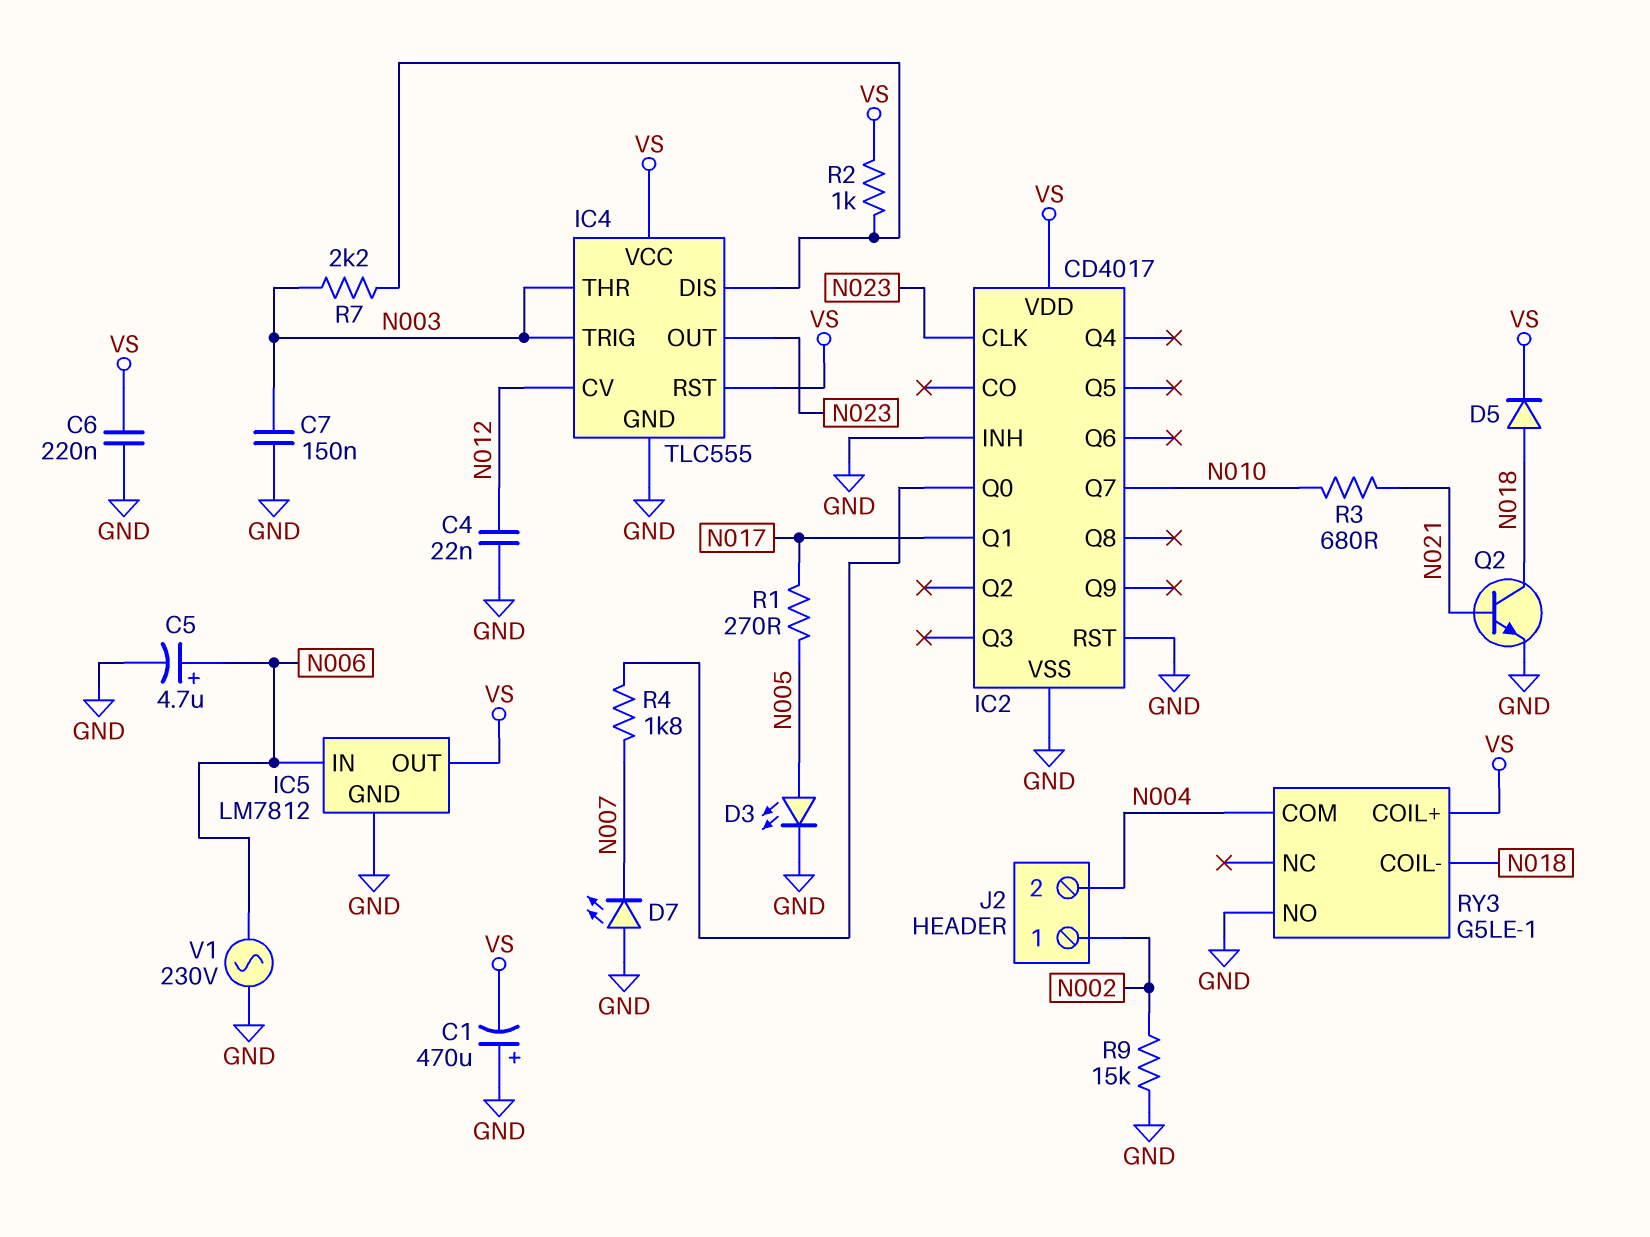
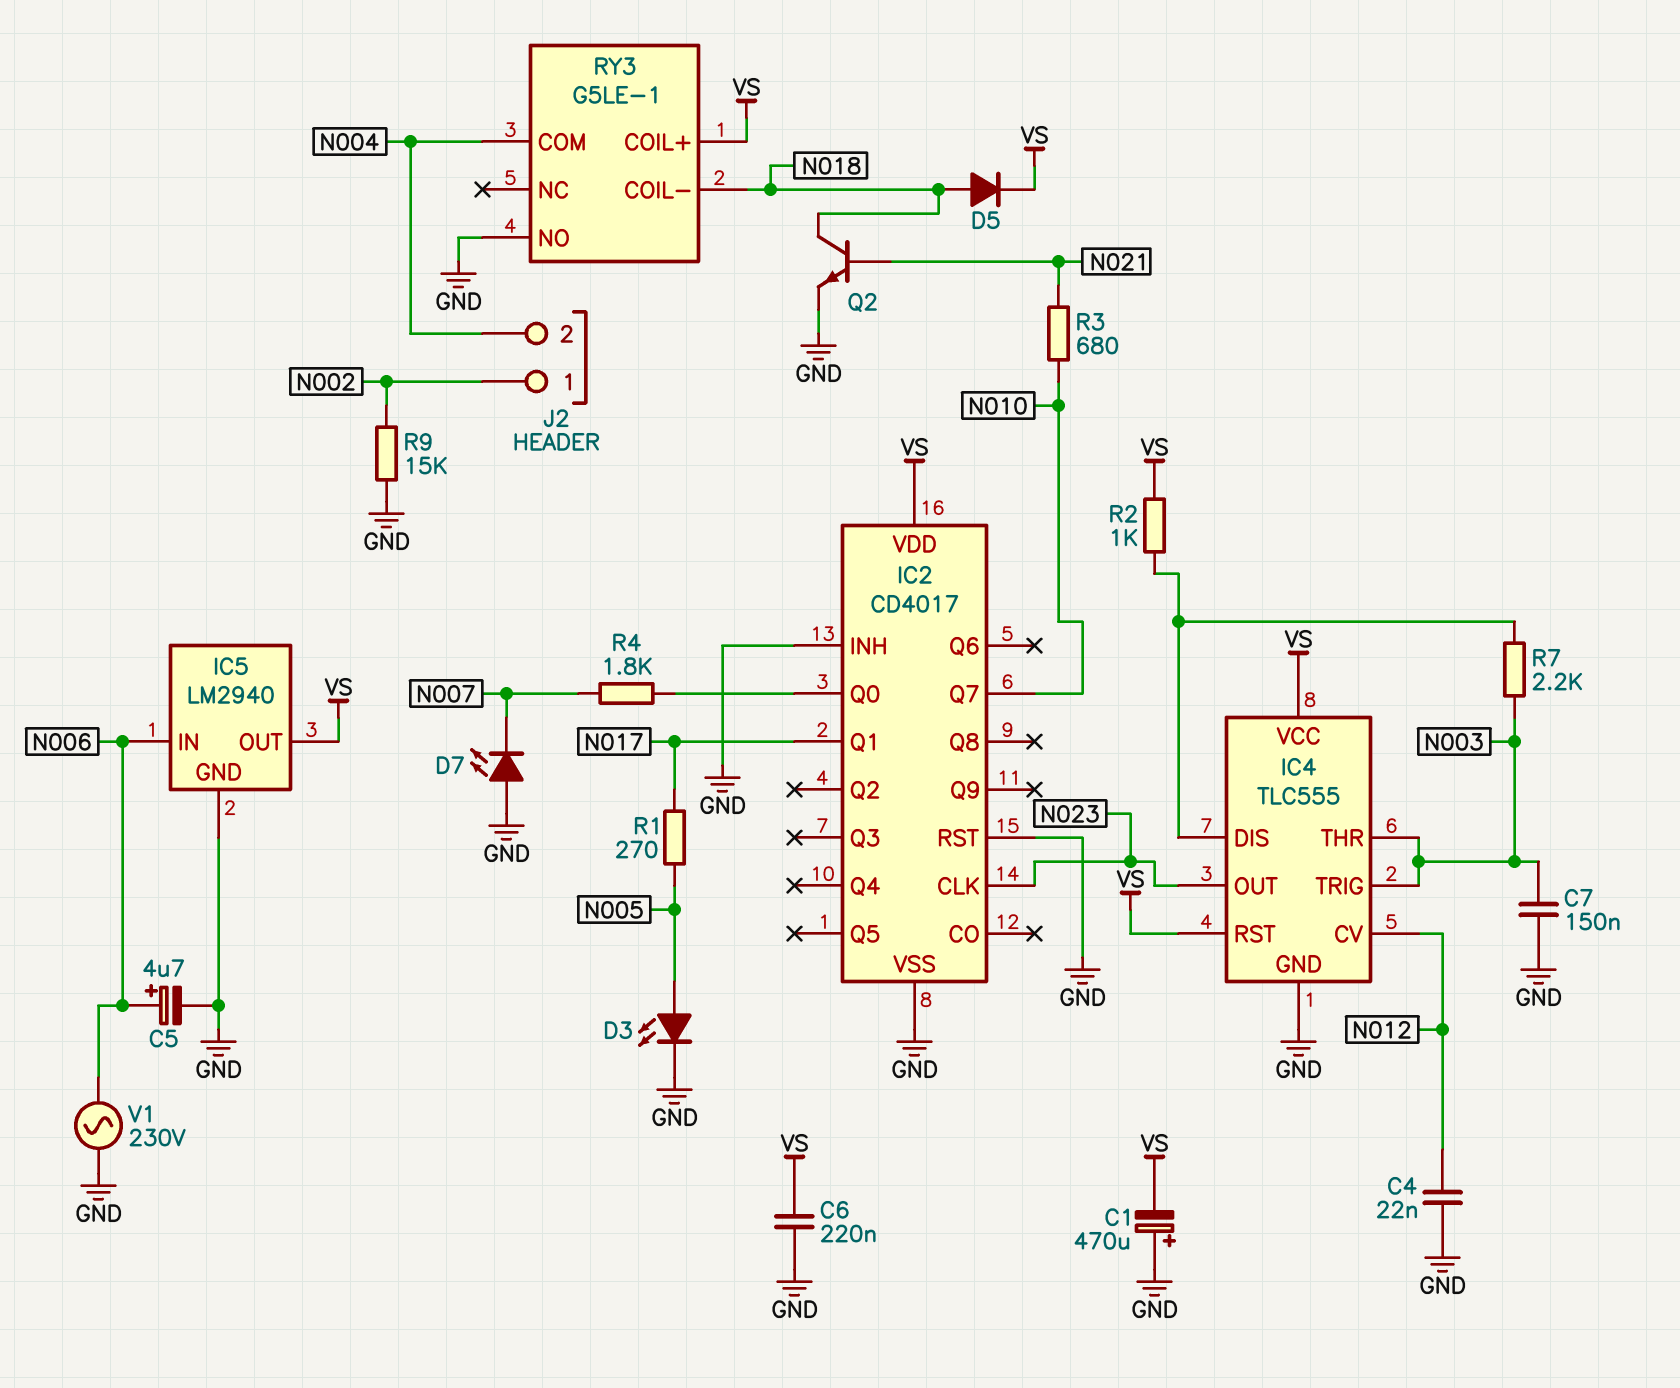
IC5: LM7812 -> LM2940

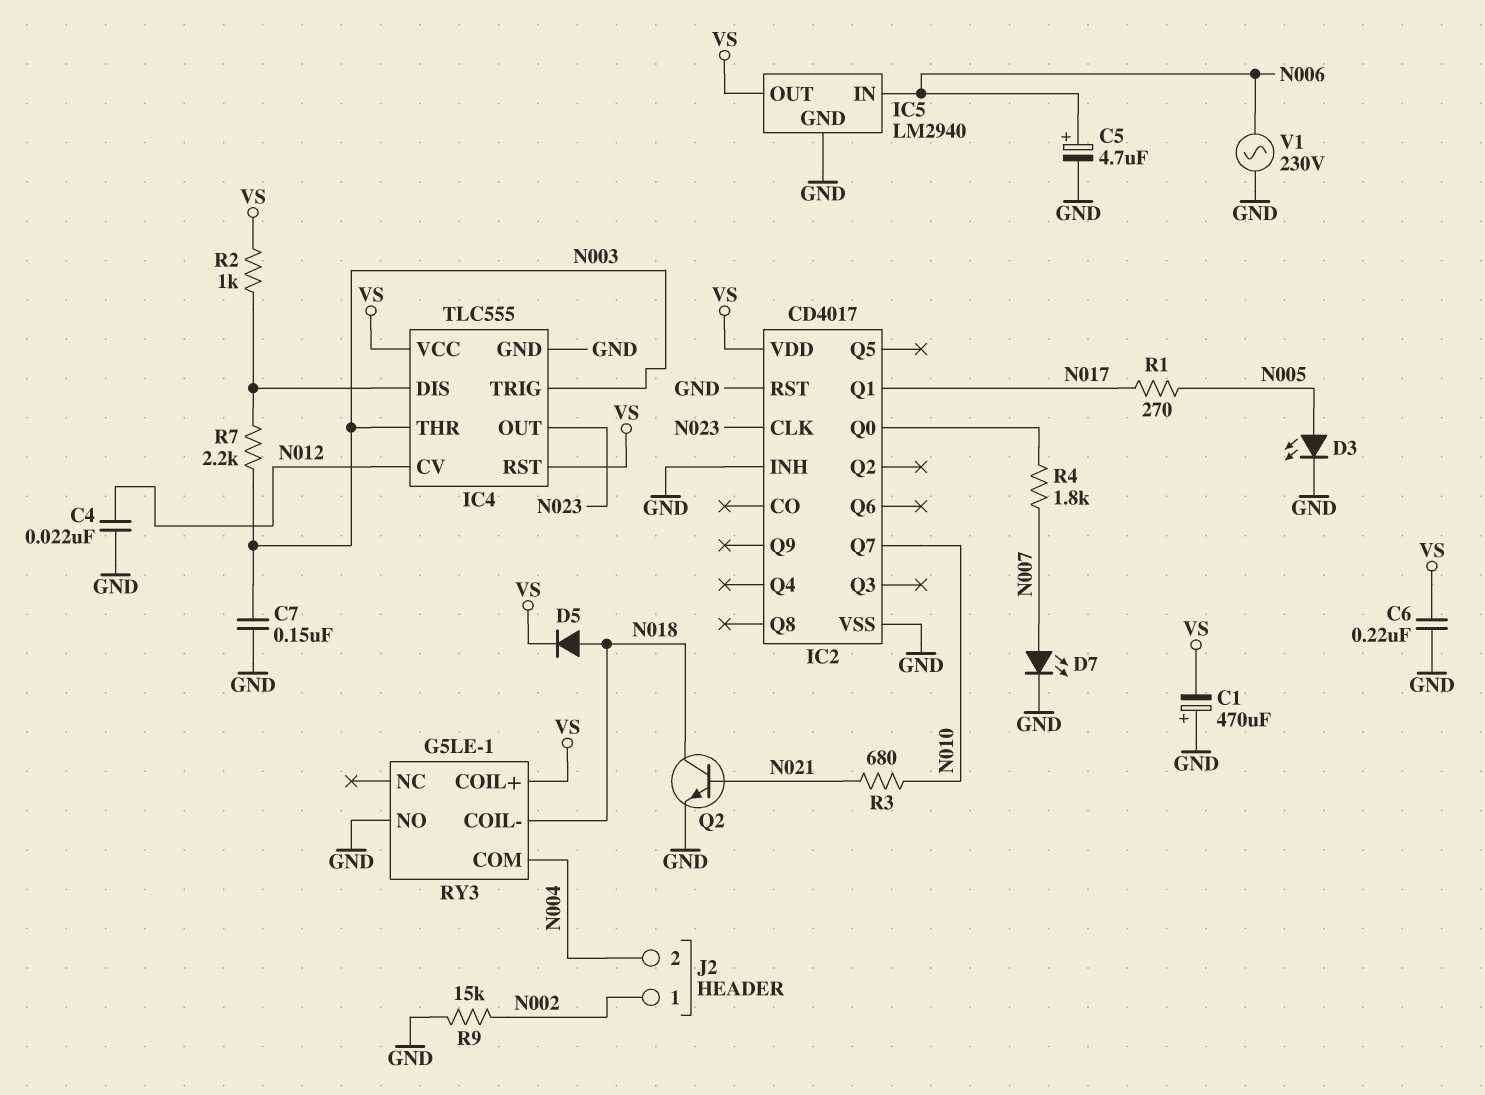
D7: LED (A GND, K N007) -> LED (A N007, K GND)

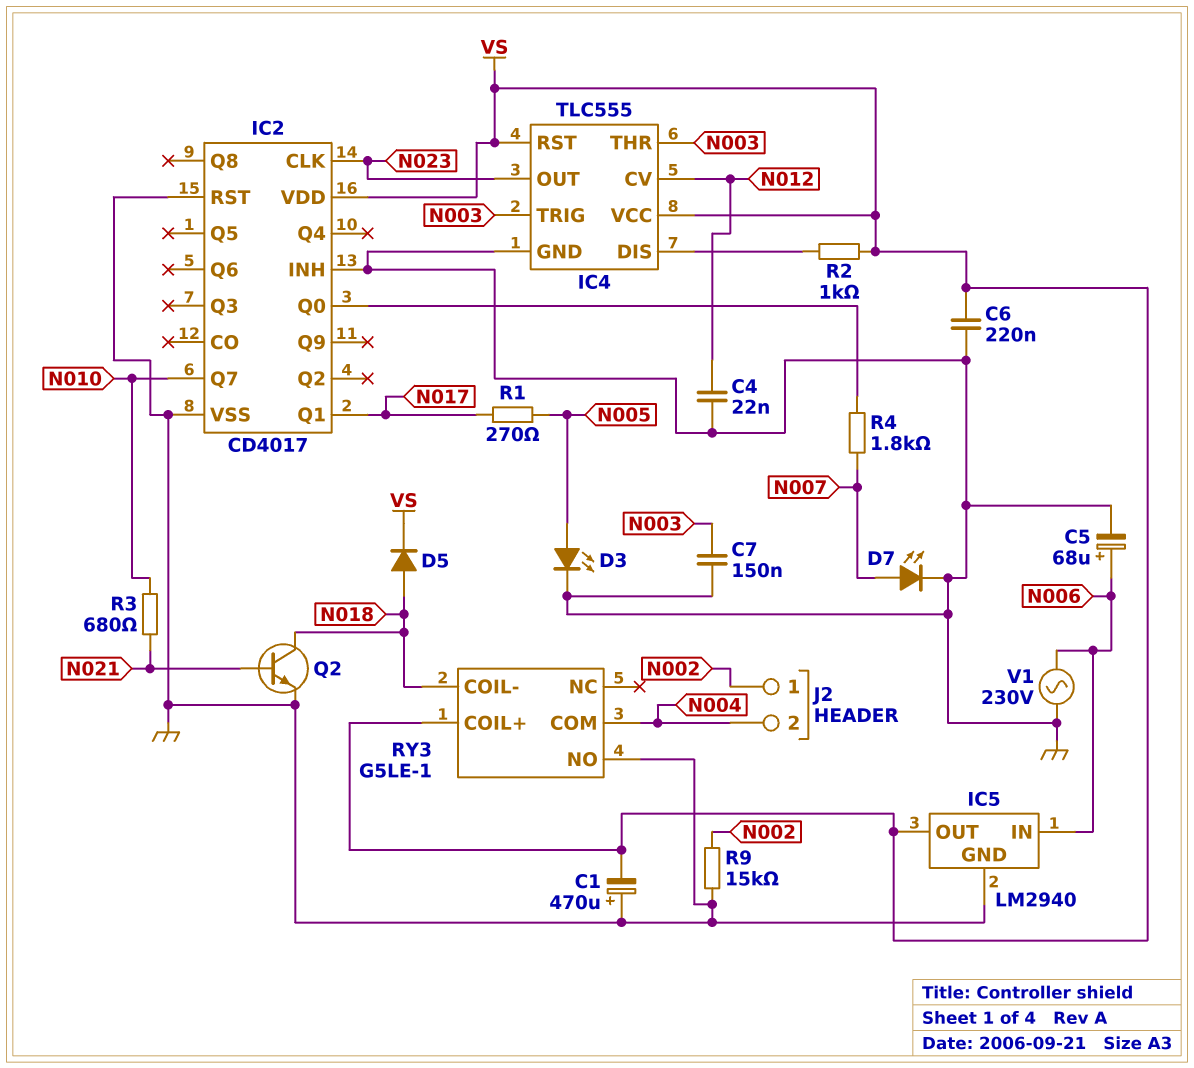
C5: 4.7uF (plus N006, minus GND) -> 68uF (plus N006, minus GND)
R7: 2.2k (IC4/DIS, N003) -> none

